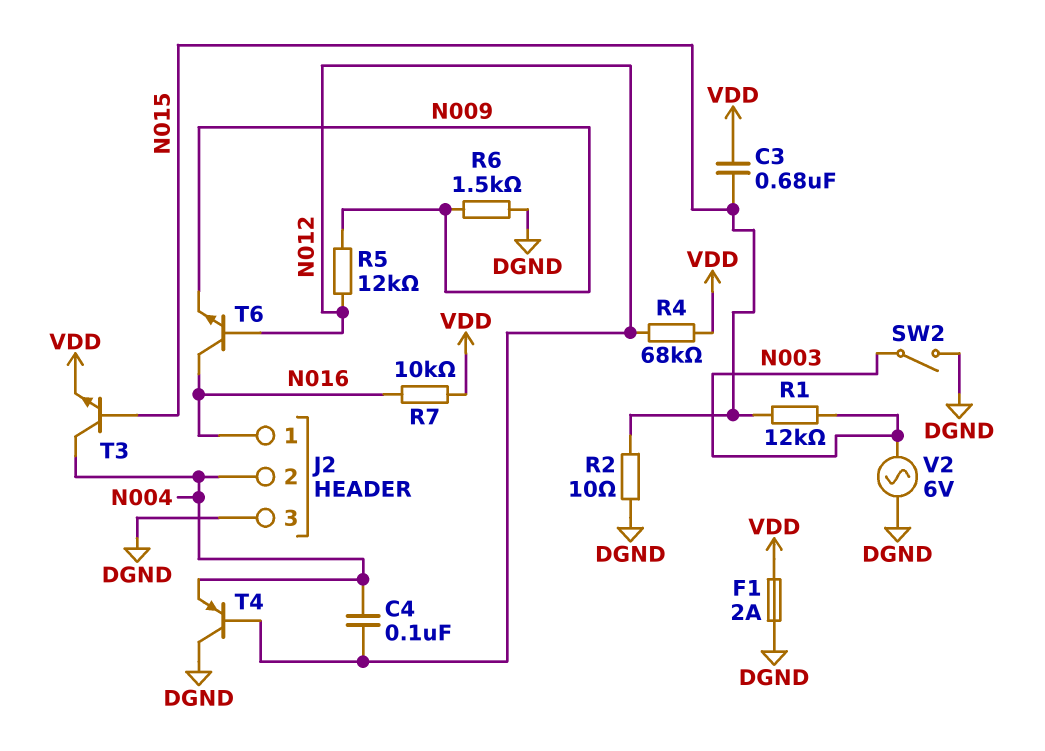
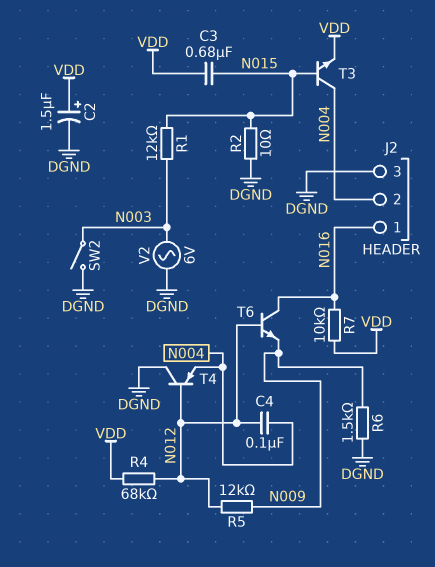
C2: none -> 1.5uF (plus VDD, minus DGND)
F1: 2A (DGND, VDD) -> none

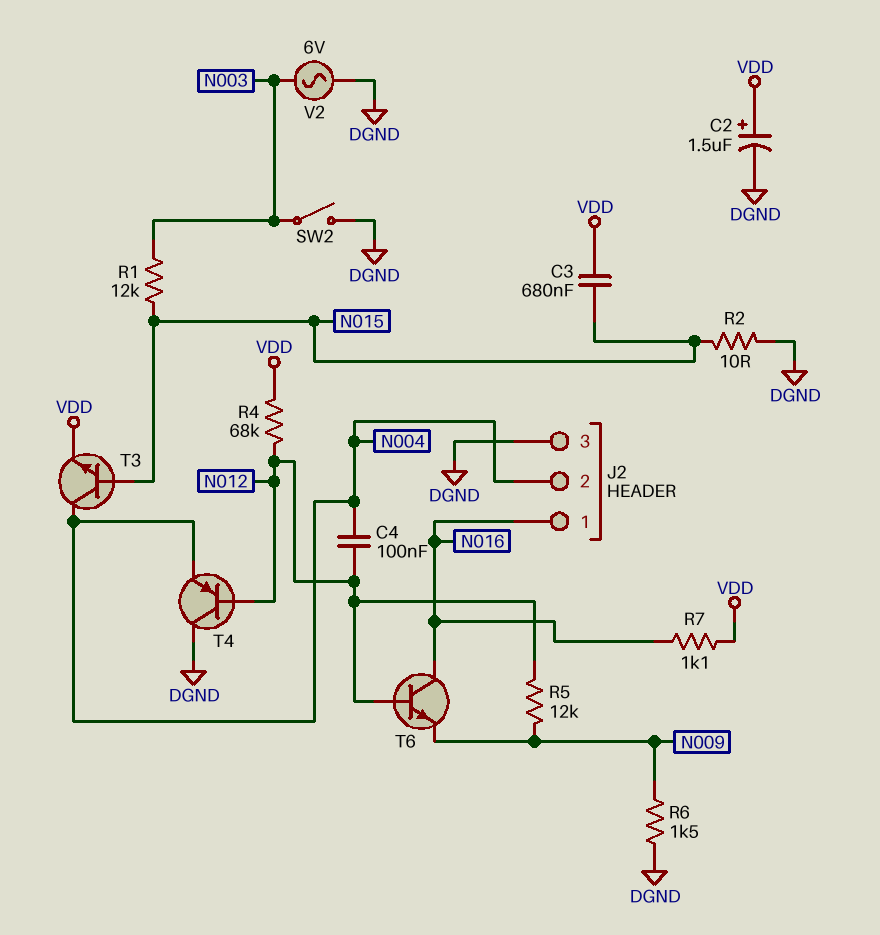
R7: 10k (N016, VDD) -> 1.1k (N016, VDD)

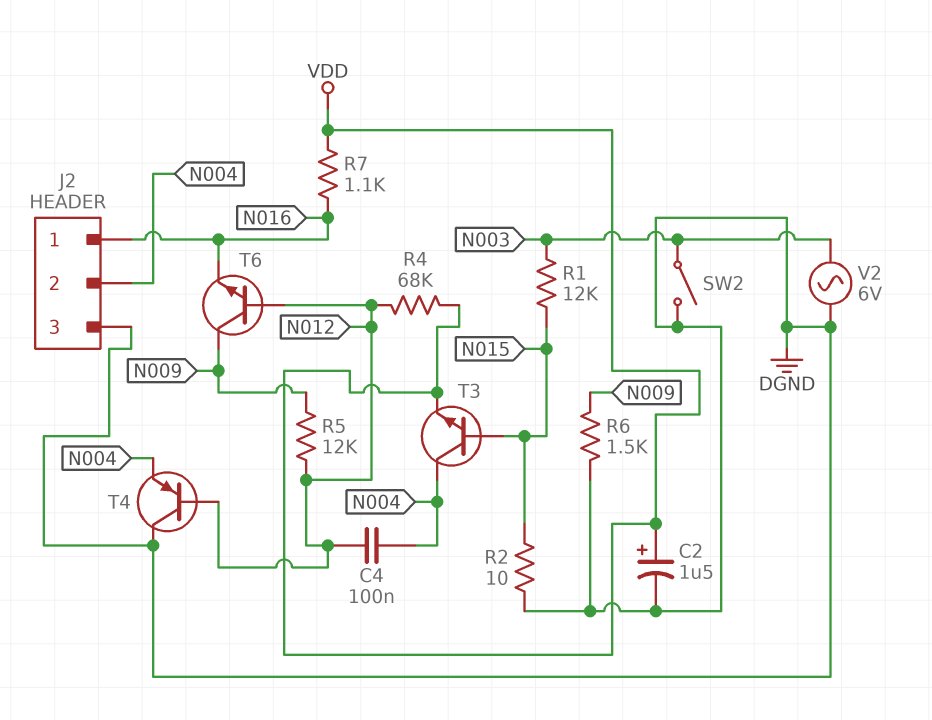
C3: 680nF (N015, VDD) -> none
T6: NPN (B N012, C N016, E N009) -> NPN (B N012, C N009, E N016)

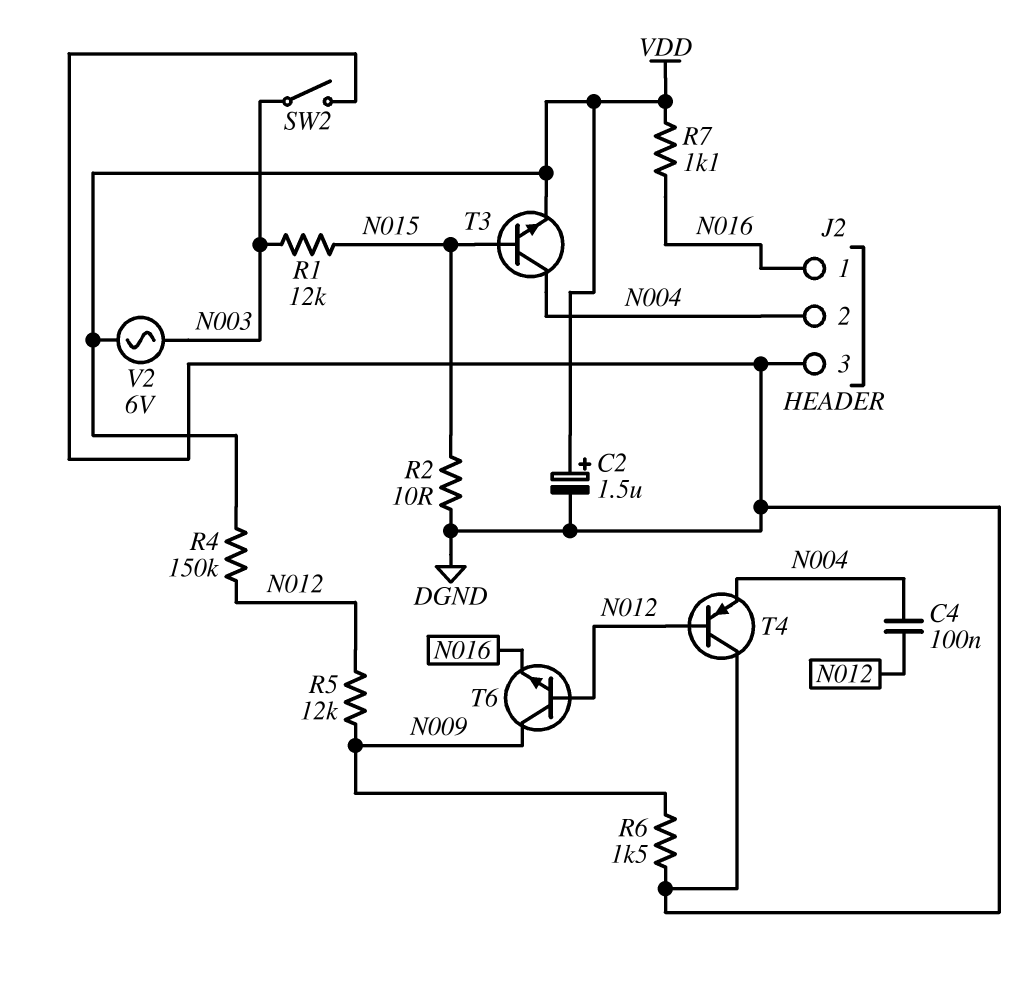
R4: 68k (N012, VDD) -> 150k (N012, VDD)
V2: AC 6V (DGND, N003) -> AC 6V (N003, VDD)

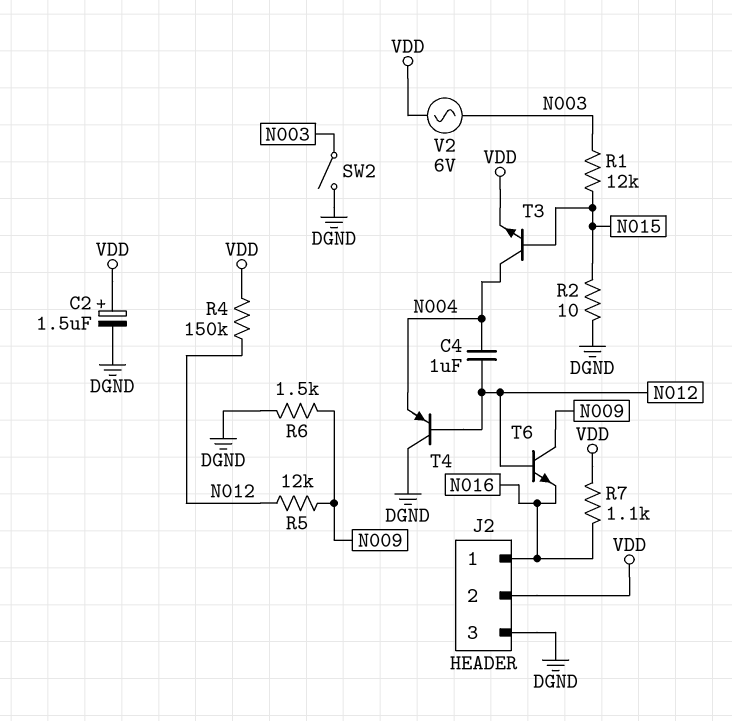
C4: 100nF (N004, N012) -> 1uF (N004, N012)
J2 pin 2: N004 -> VDD

